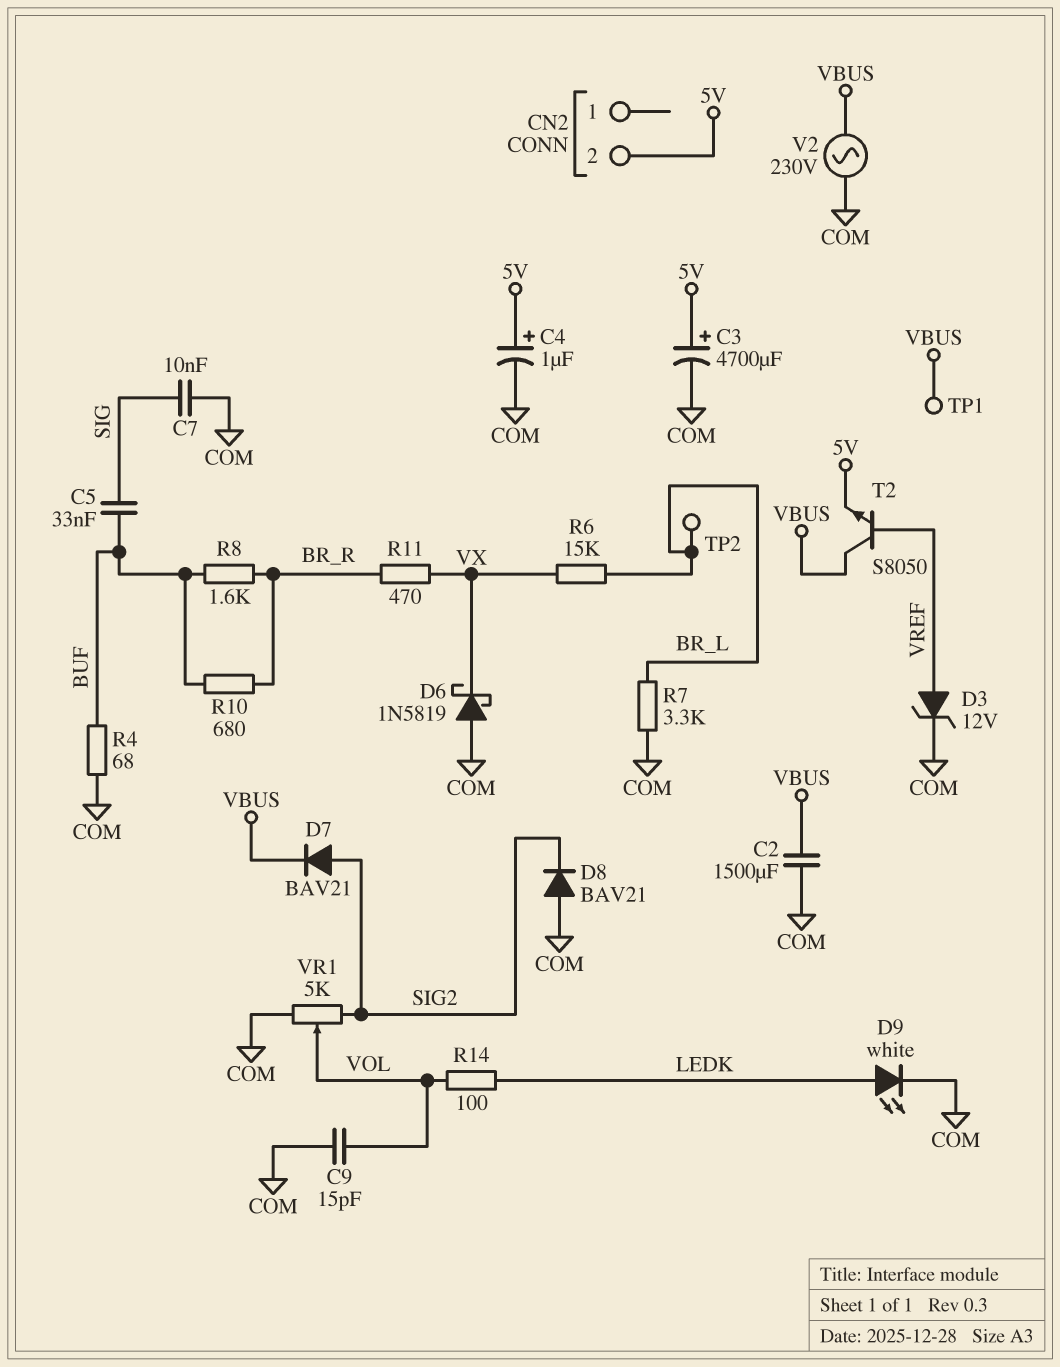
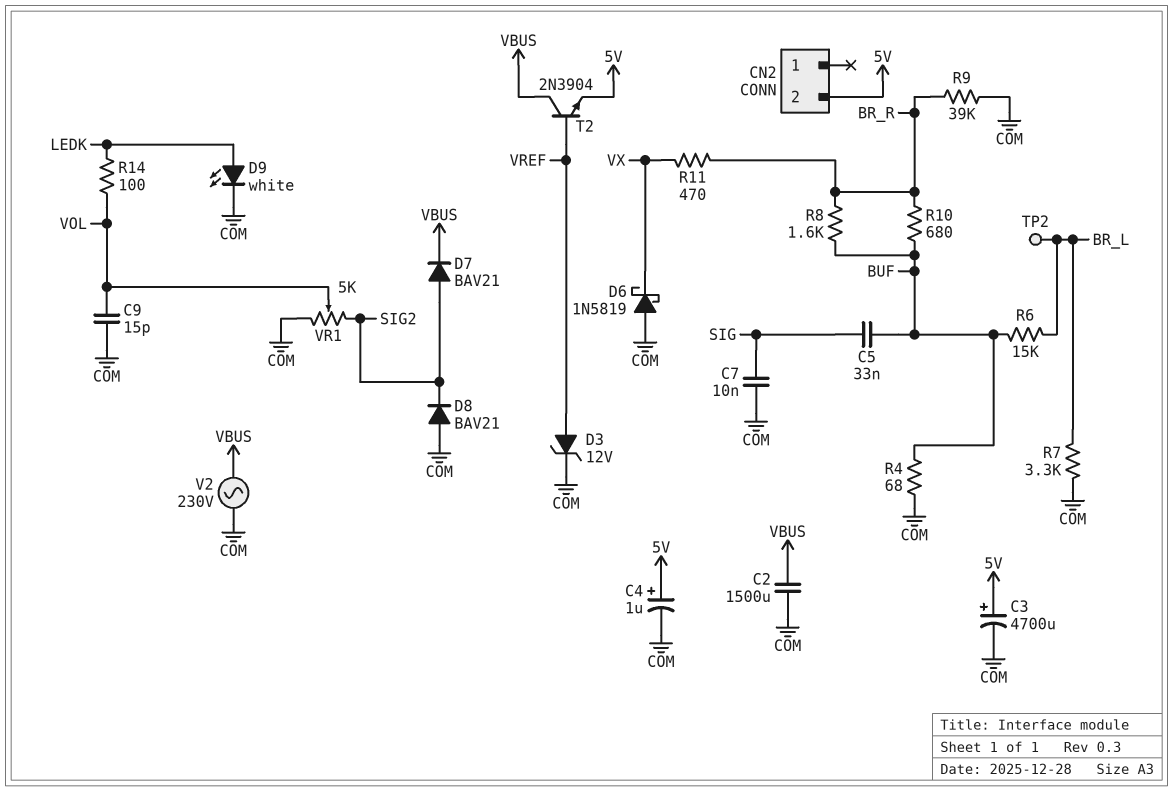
R6: 15k (BR_L, VX) -> 15k (BR_L, BUF)
R9: none -> 39k (BR_R, COM)
T2: NPN S8050 (B VREF, C VBUS, E 5V) -> NPN 2N3904 (B VREF, C VBUS, E 5V)
TP1: test point (VBUS) -> none

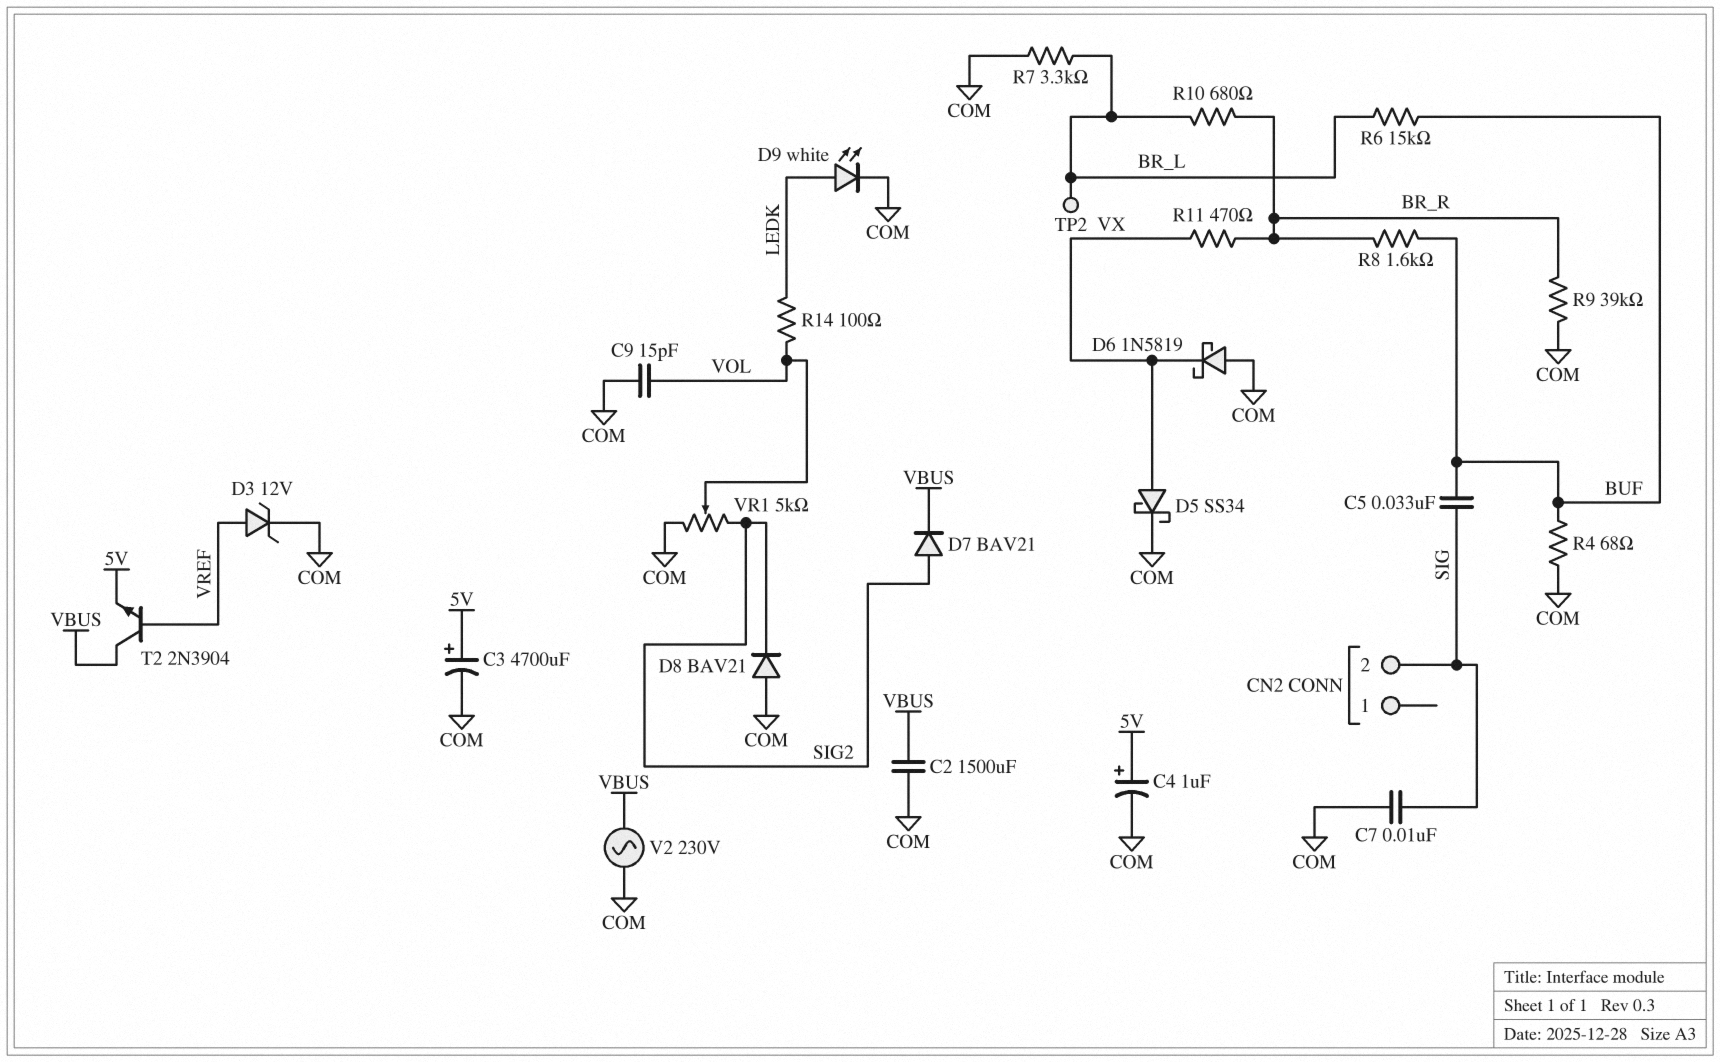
CN2 pin 2: 5V -> SIG
D5: none -> schottky SS34 (A VX, K COM)
R10: 680 (BR_R, BUF) -> 680 (BR_L, BR_R)

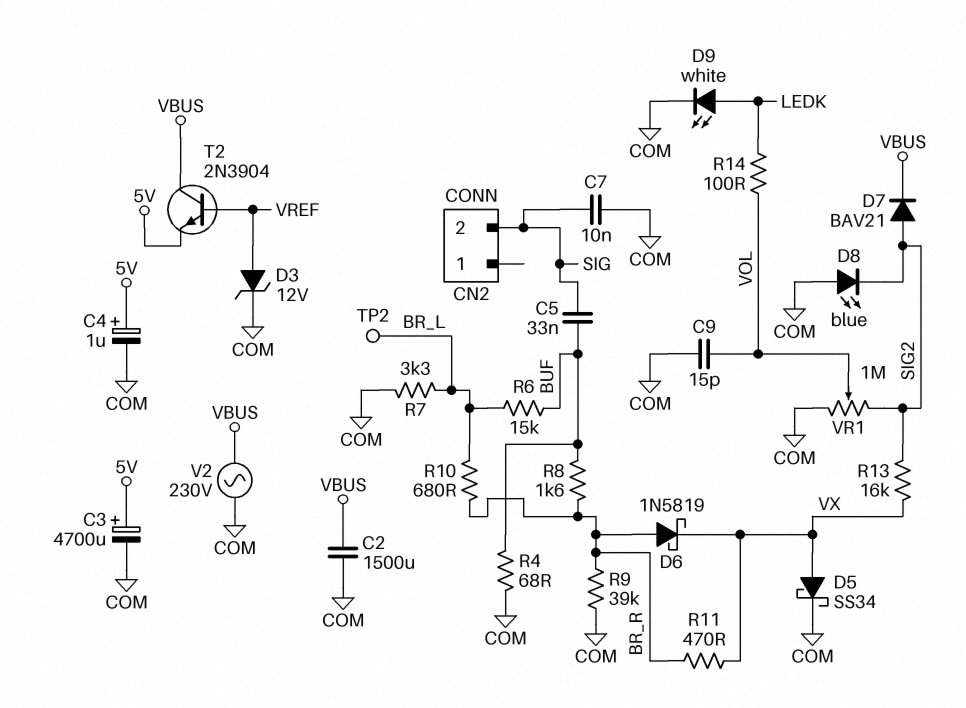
D6: schottky 1N5819 (A COM, K VX) -> schottky 1N5819 (A BR_R, K VX)
D8: diode BAV21 (A COM, K SIG2) -> LED blue (A COM, K SIG2)
R13: none -> 16k (SIG2, VX)
VR1: 5k (COM, SIG2, wiper VOL) -> 1M (COM, SIG2, wiper VOL)

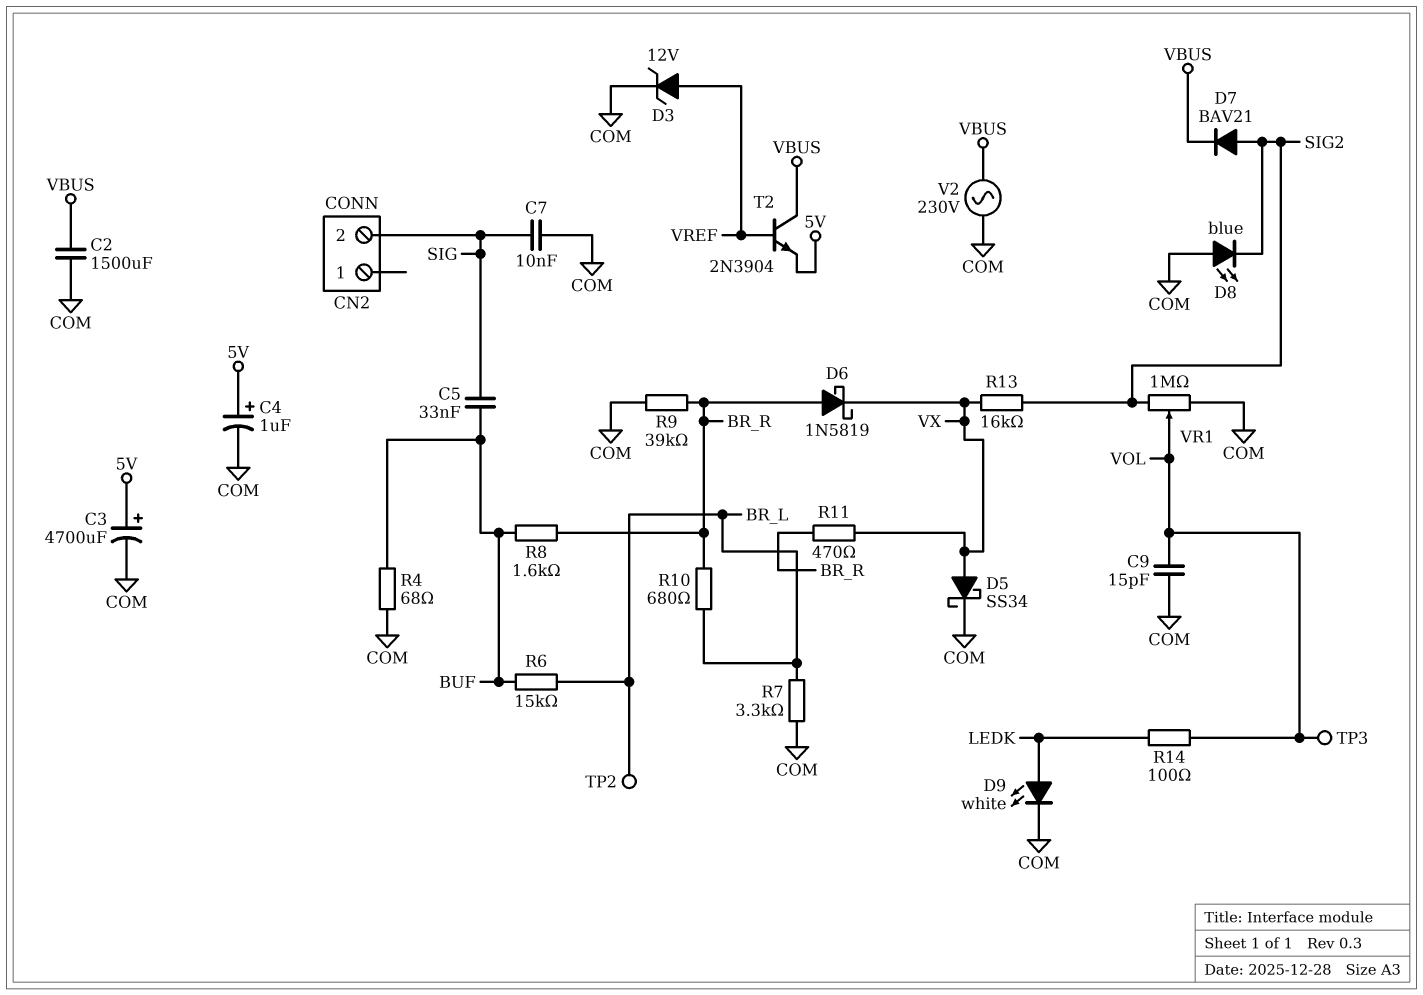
TP3: none -> test point (VOL)

